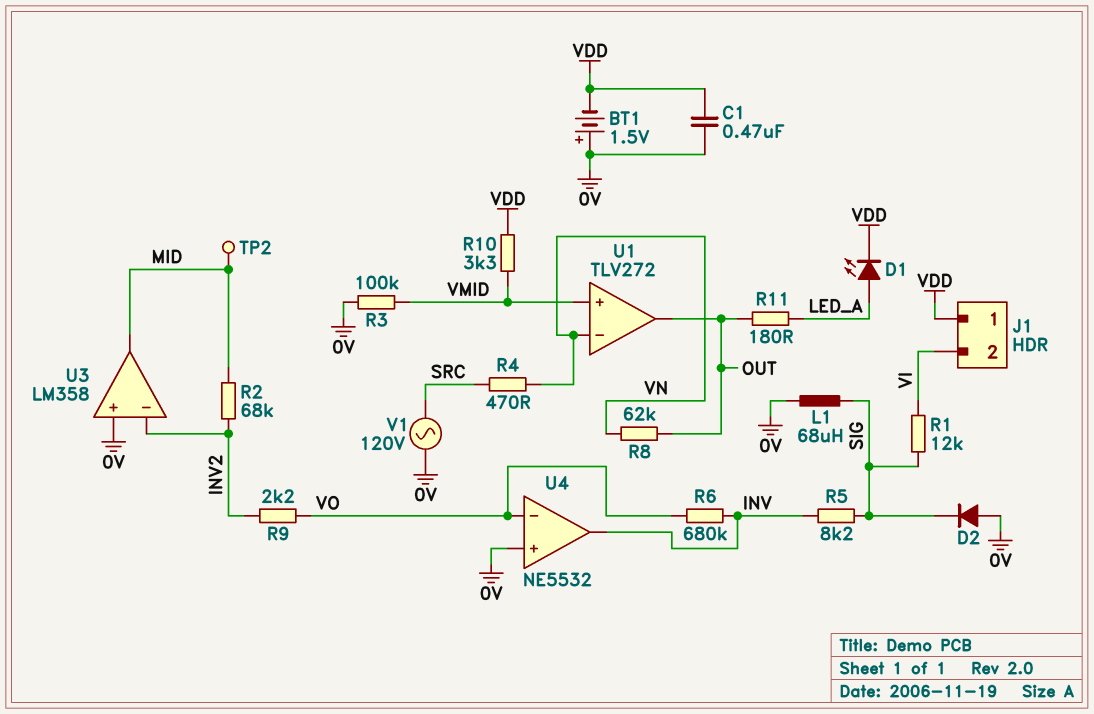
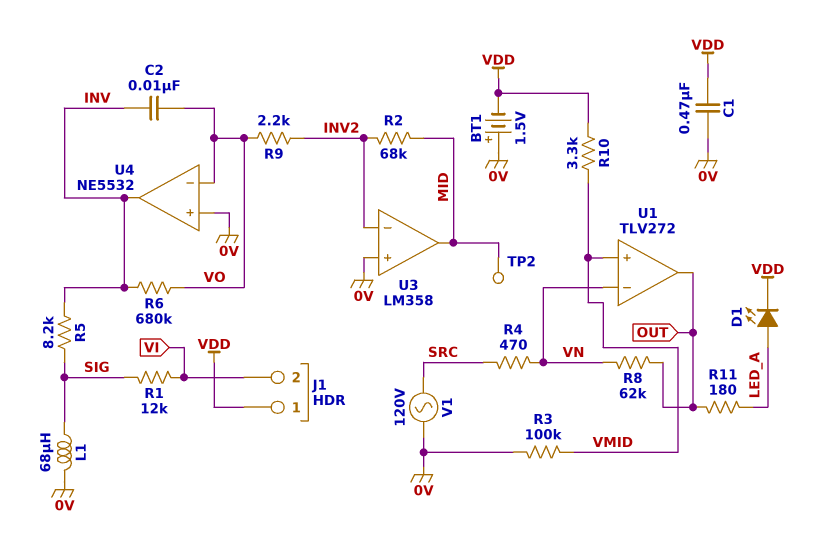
C2: none -> 10nF (INV, VO)
D2: diode (A 0V, K SIG) -> none

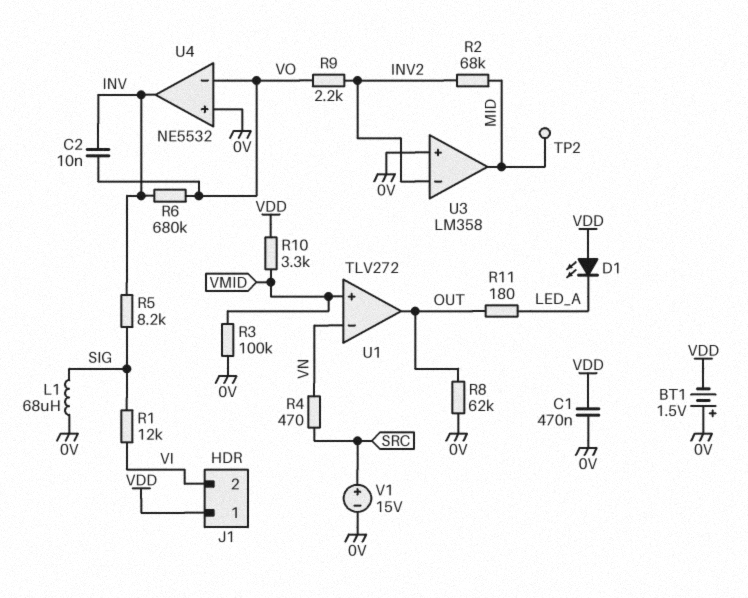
D1: LED (A LED_A, K VDD) -> LED (A VDD, K LED_A)
R8: 62k (OUT, VN) -> 62k (0V, OUT)
V1: AC 120V (0V, SRC) -> 15V (plus SRC, minus 0V)

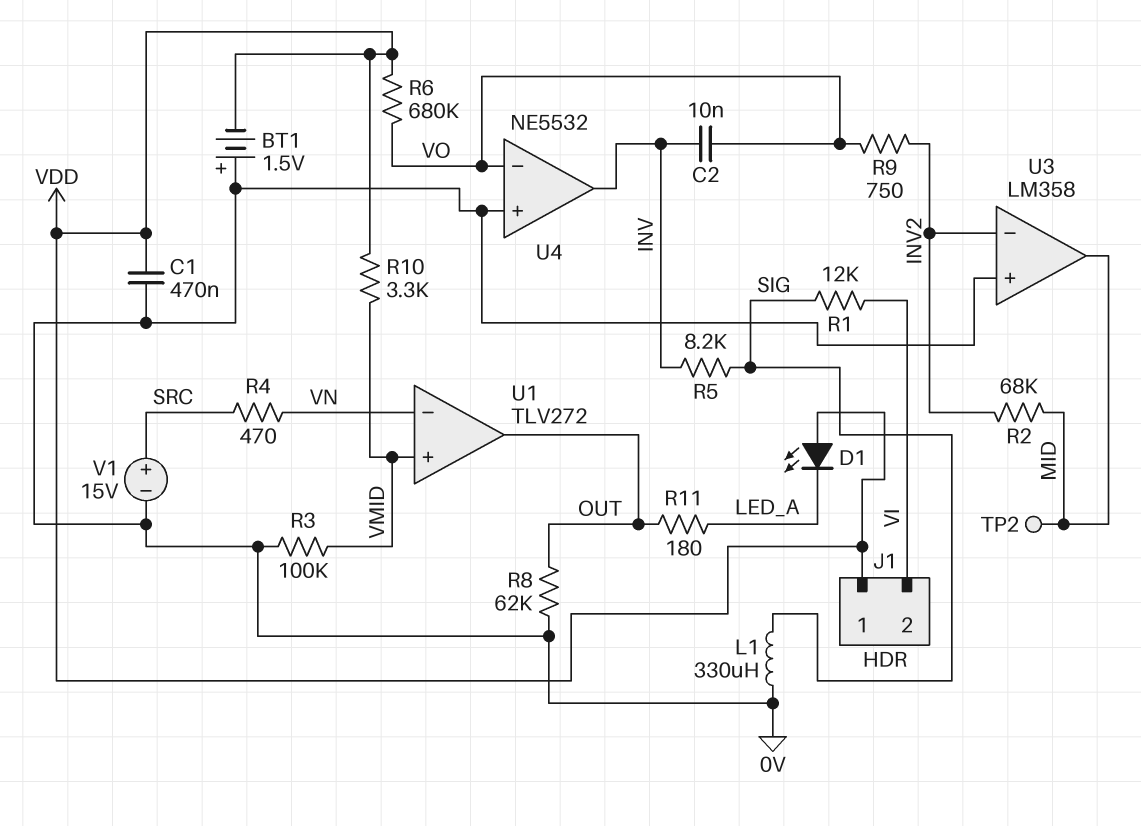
L1: 68uH (0V, SIG) -> 330uH (0V, SIG)
R6: 680k (INV, VO) -> 680k (VDD, VO)
R9: 2.2k (INV2, VO) -> 750 (INV2, VO)

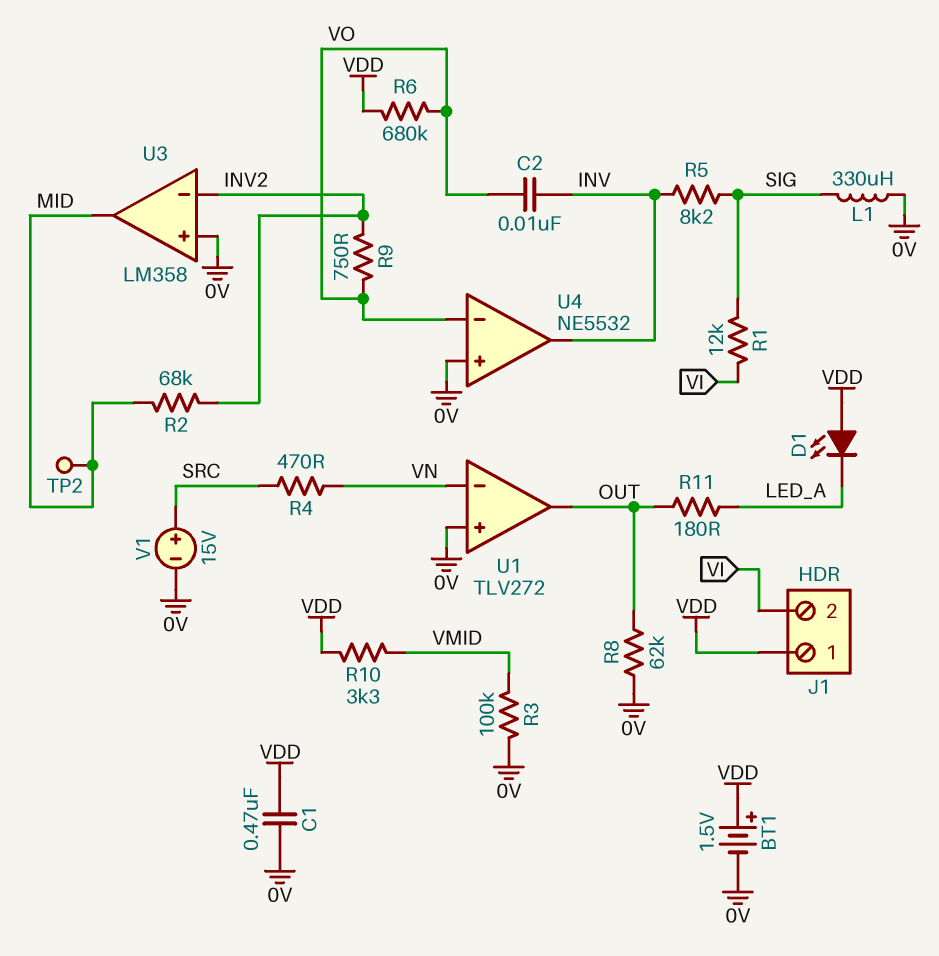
BT1: 1.5V (plus 0V, minus VDD) -> 1.5V (plus VDD, minus 0V)
U1 pin in+: VMID -> 0V

